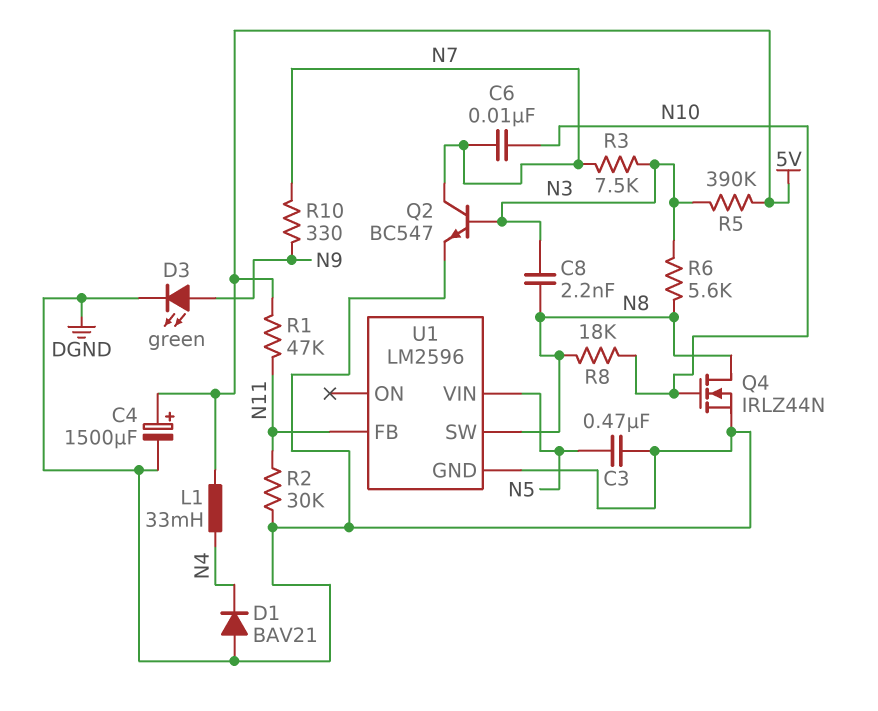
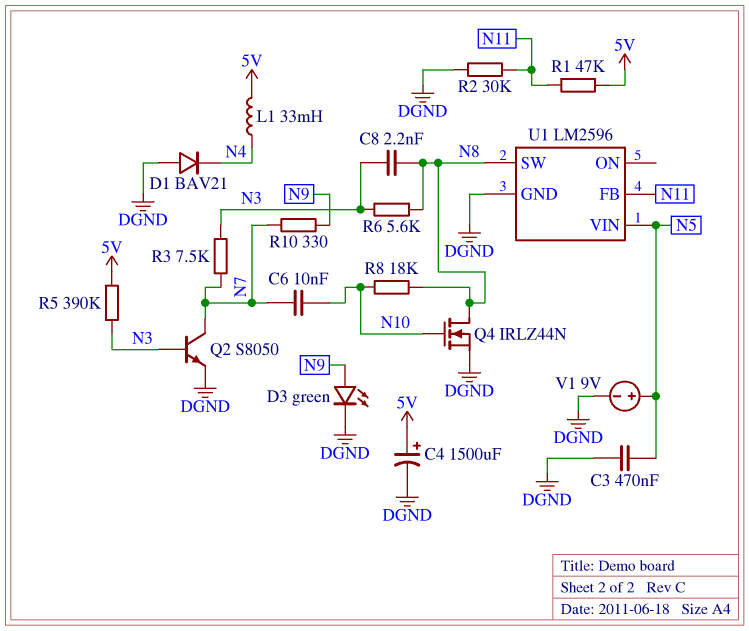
Q2: NPN BC547 (B N3, C N7, E DGND) -> NPN S8050 (B N3, C N7, E DGND)
V1: none -> 9V (plus N5, minus DGND)

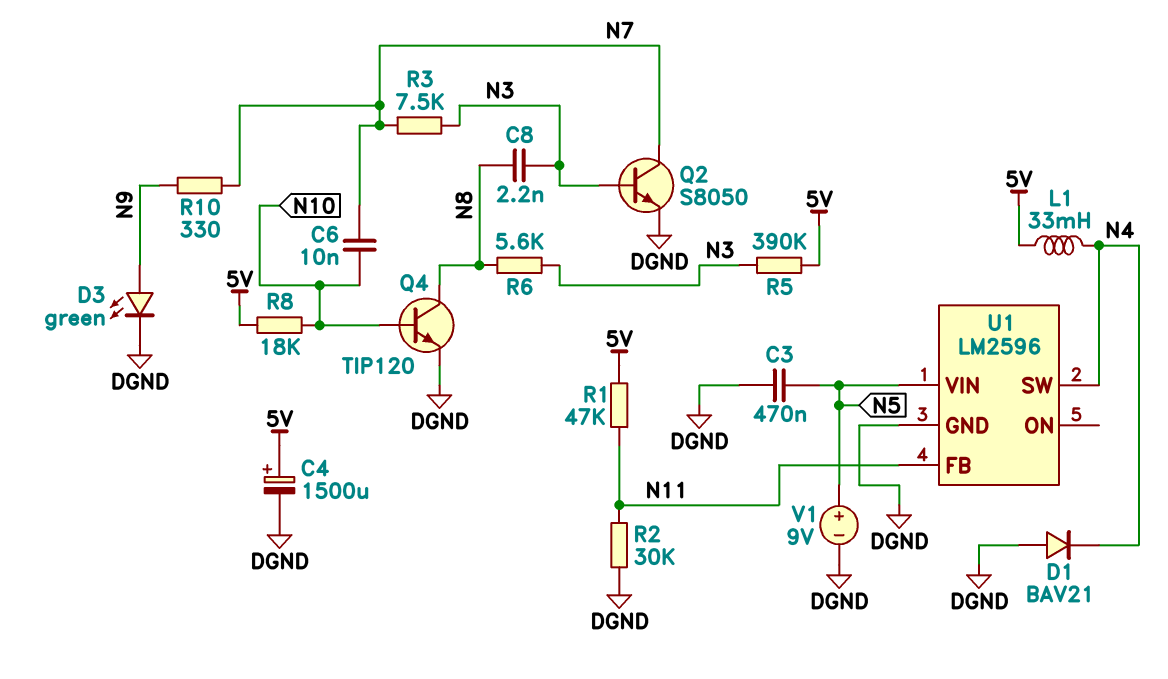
Q4: NMOS IRLZ44N (G N10, D N8, S DGND) -> NPN TIP120 (B N10, C N8, E DGND)
R8: 18k (N8, N10) -> 18k (5V, N10)
U1 pin SW: N8 -> N4

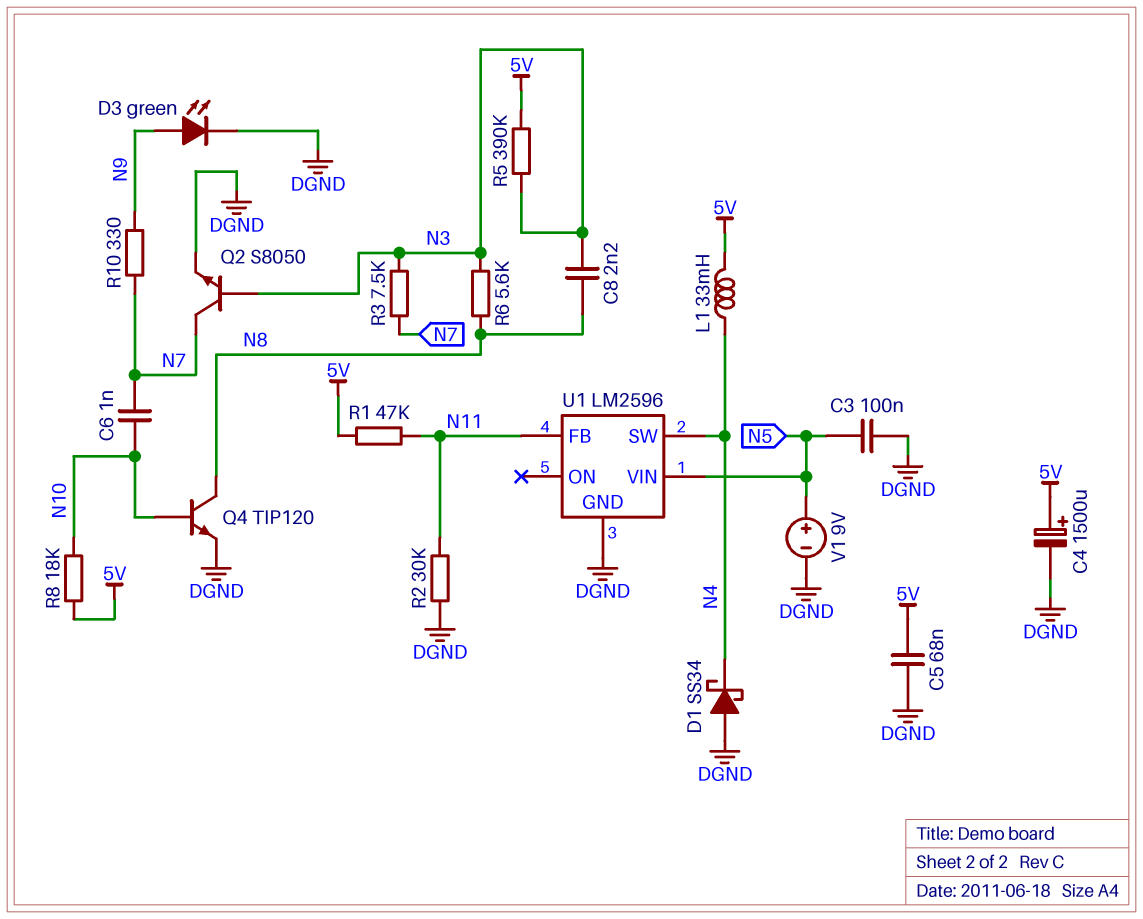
C3: 470nF (DGND, N5) -> 100nF (DGND, N5)
C5: none -> 68nF (5V, DGND)
C6: 10nF (N7, N10) -> 1nF (N7, N10)
D1: diode BAV21 (A DGND, K N4) -> schottky SS34 (A DGND, K N4)

